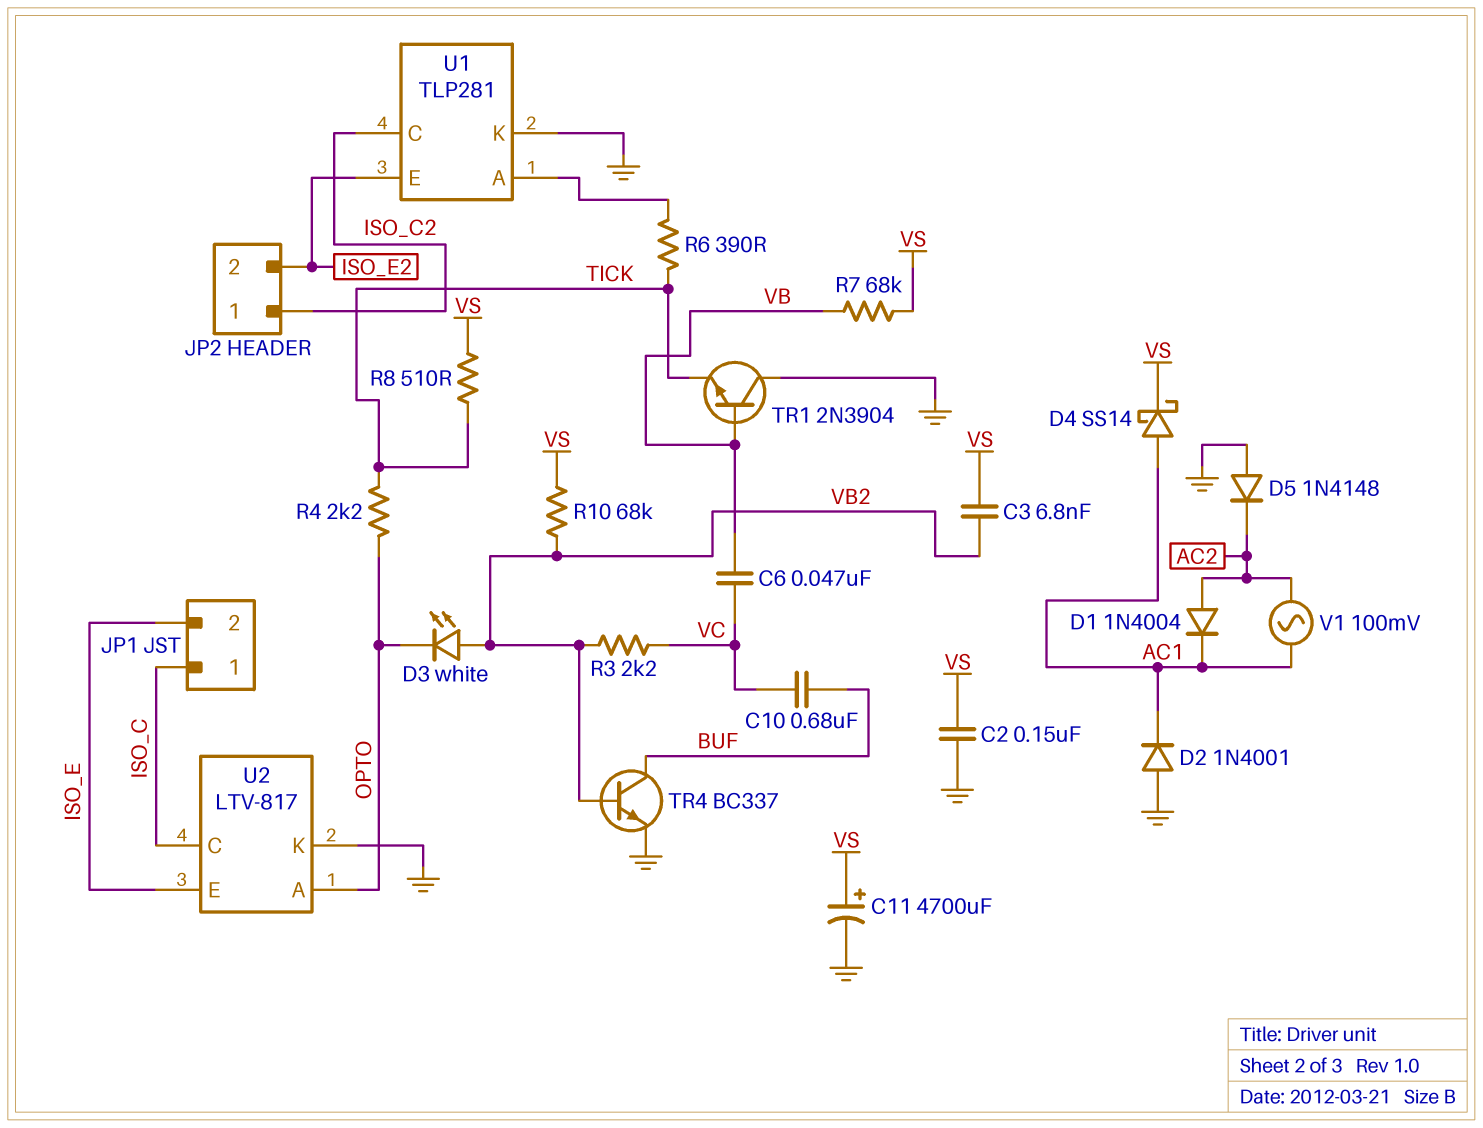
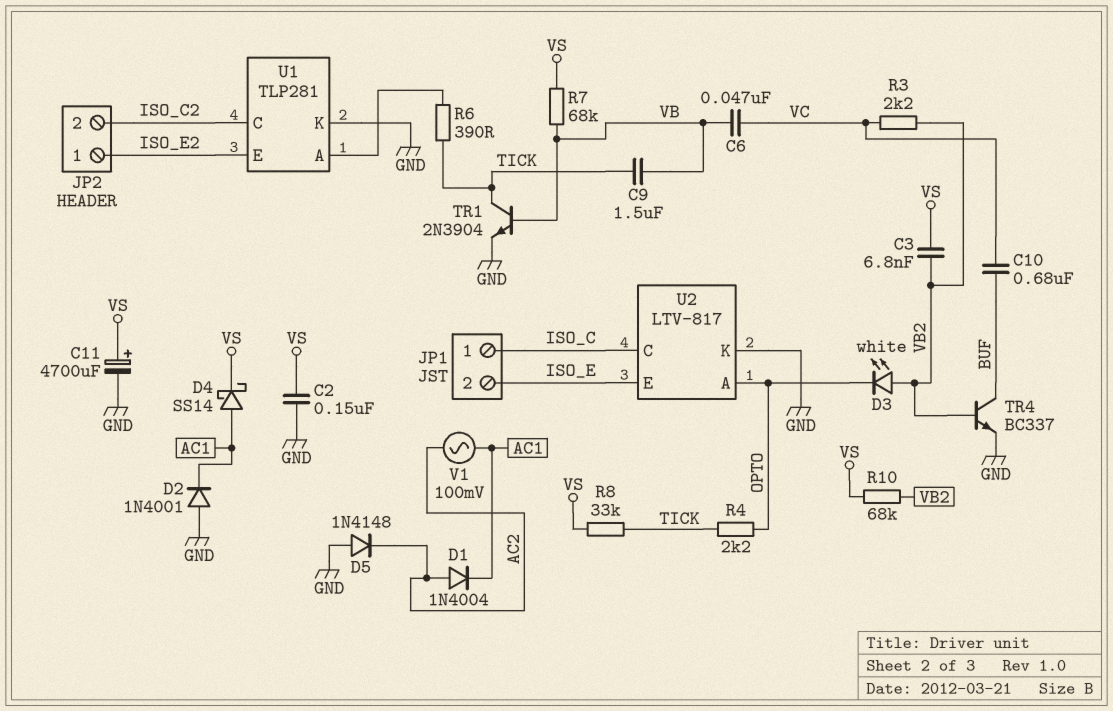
C9: none -> 1.5uF (TICK, VB)
JP2 pin 1: ISO_C2 -> ISO_E2
JP2 pin 2: ISO_E2 -> ISO_C2
R8: 510 (TICK, VS) -> 33k (TICK, VS)
TR1: NPN 2N3904 (B VB, C GND, E TICK) -> NPN 2N3904 (B VB, C TICK, E GND)

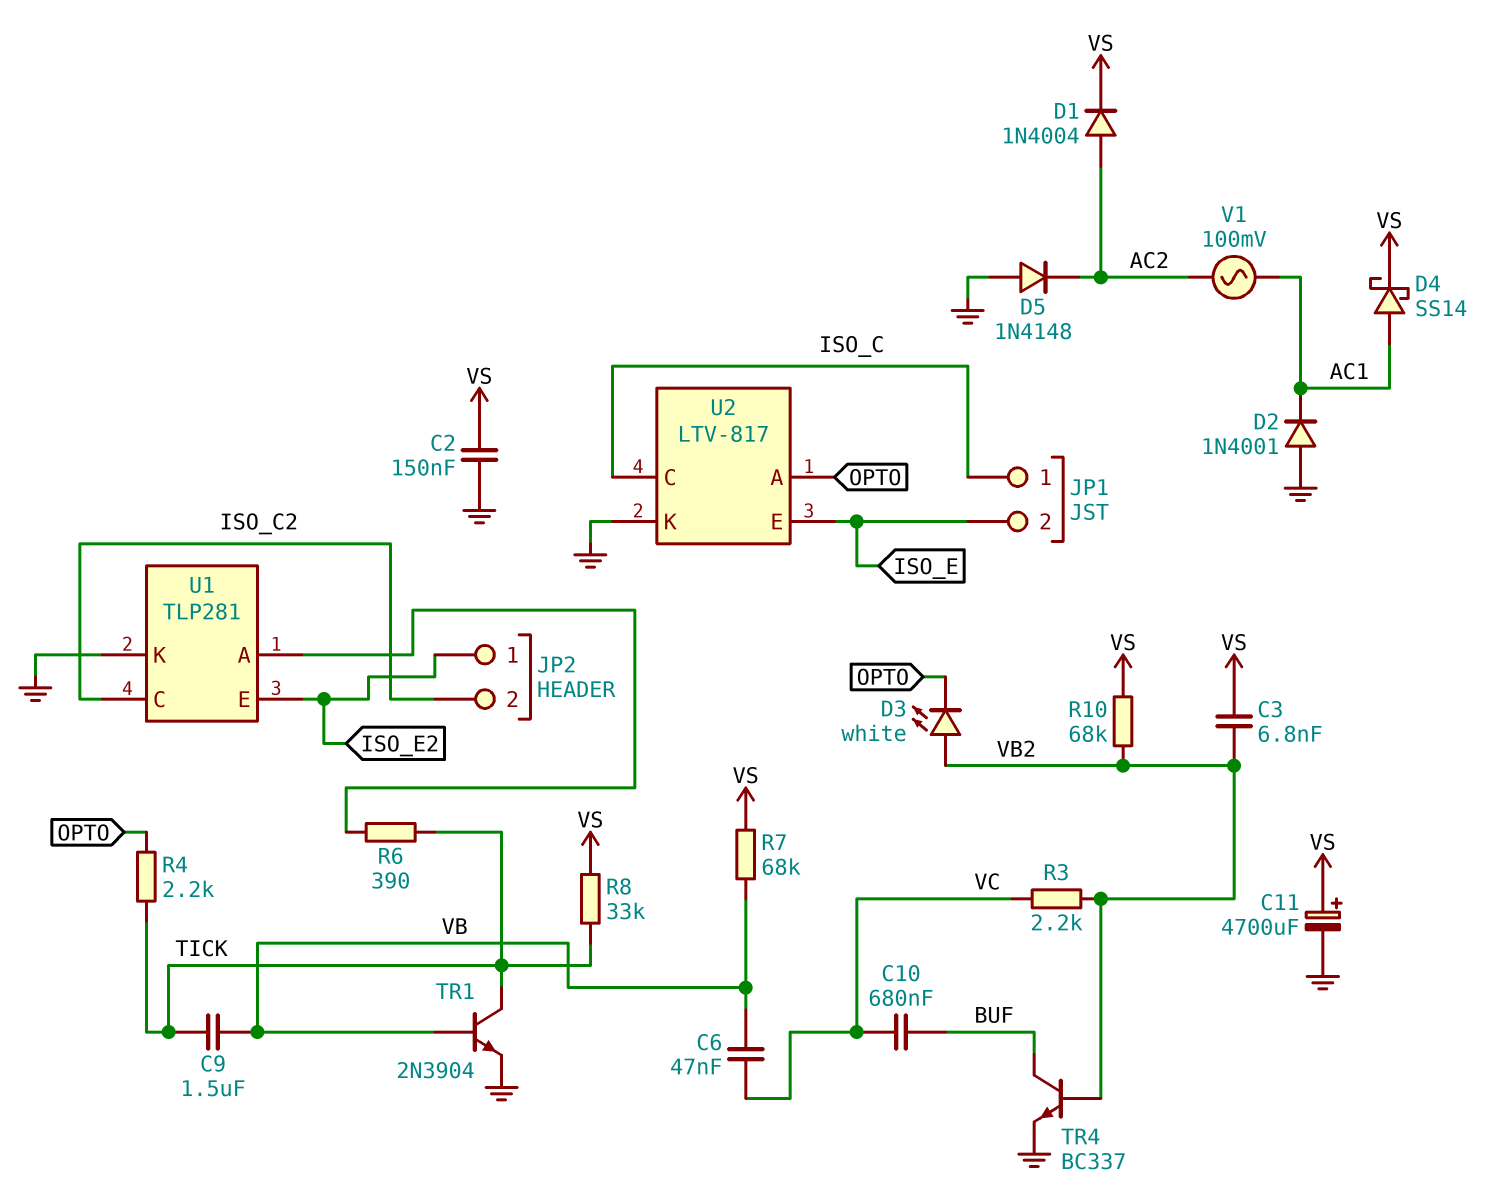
D1: diode 1N4004 (A AC2, K AC1) -> diode 1N4004 (A AC2, K VS)

